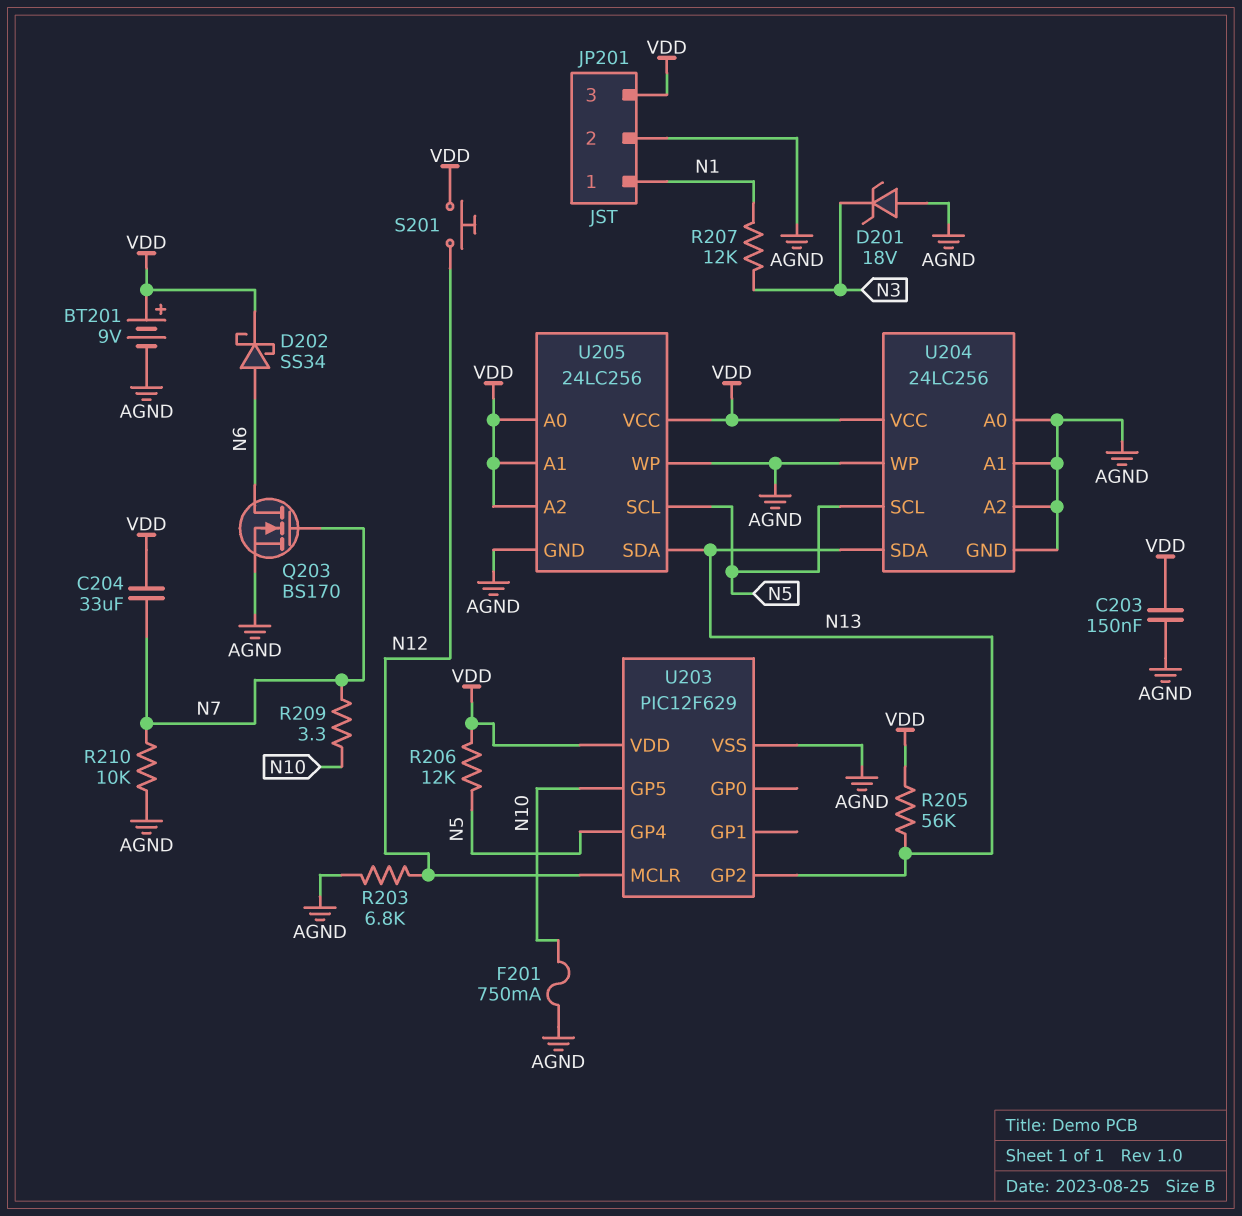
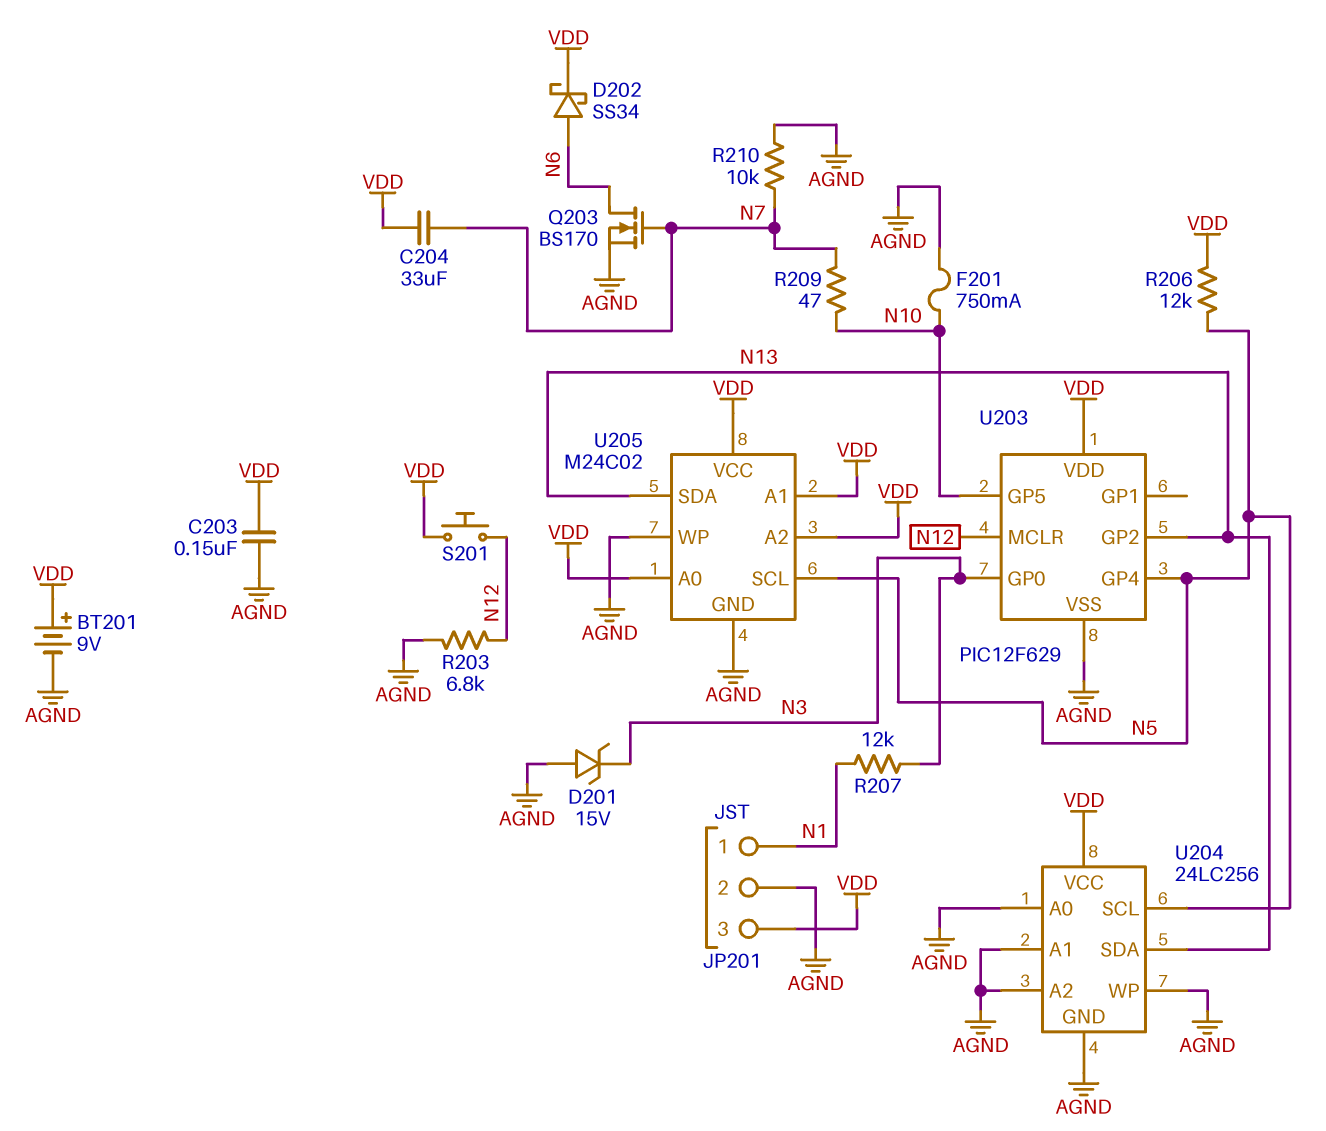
D201: zener 18V (A AGND, K N3) -> zener 15V (A AGND, K N3)
R205: 56k (N13, VDD) -> none
R209: 3.3 (N7, N10) -> 47 (N7, N10)
U203 pin GP0: none -> N3
U205: 24LC256 -> M24C02

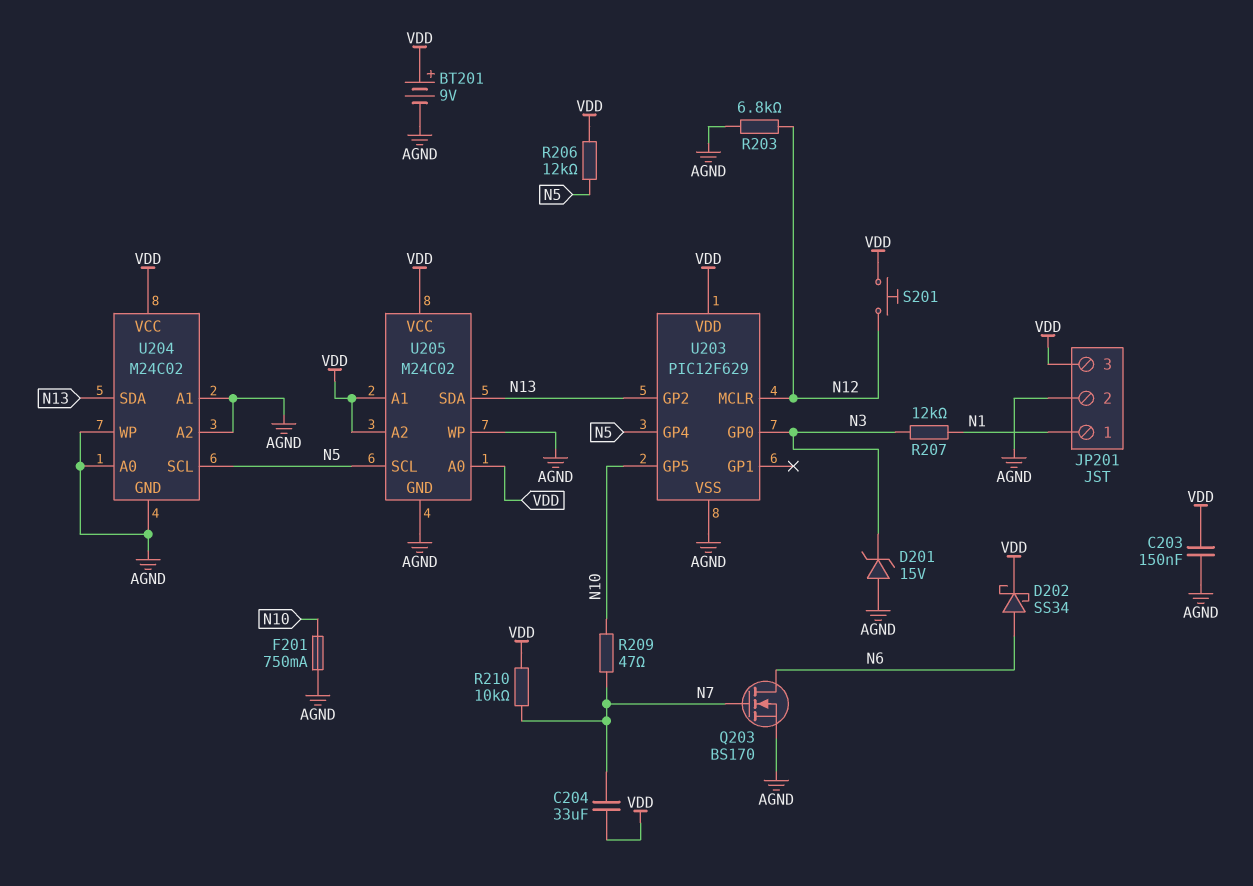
R210: 10k (AGND, N7) -> 10k (N7, VDD)
U204: 24LC256 -> M24C02

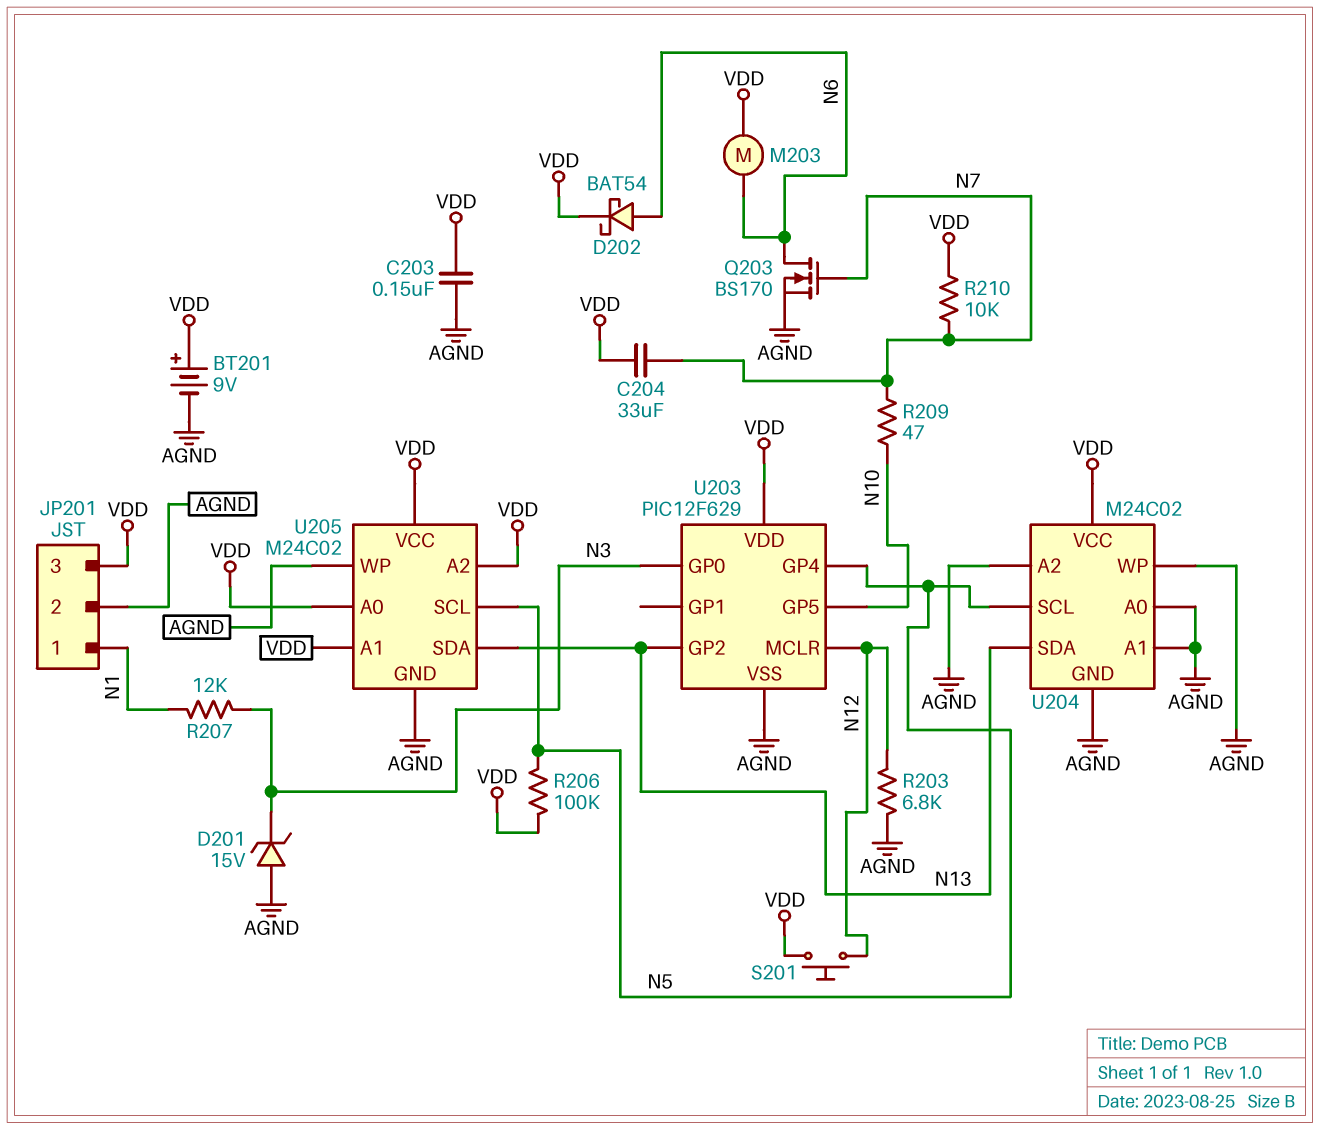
D202: schottky SS34 (A N6, K VDD) -> schottky BAT54 (A N6, K VDD)
F201: 750mA (AGND, N10) -> none
M203: none -> motor (N6, VDD)
R206: 12k (N5, VDD) -> 100k (N5, VDD)

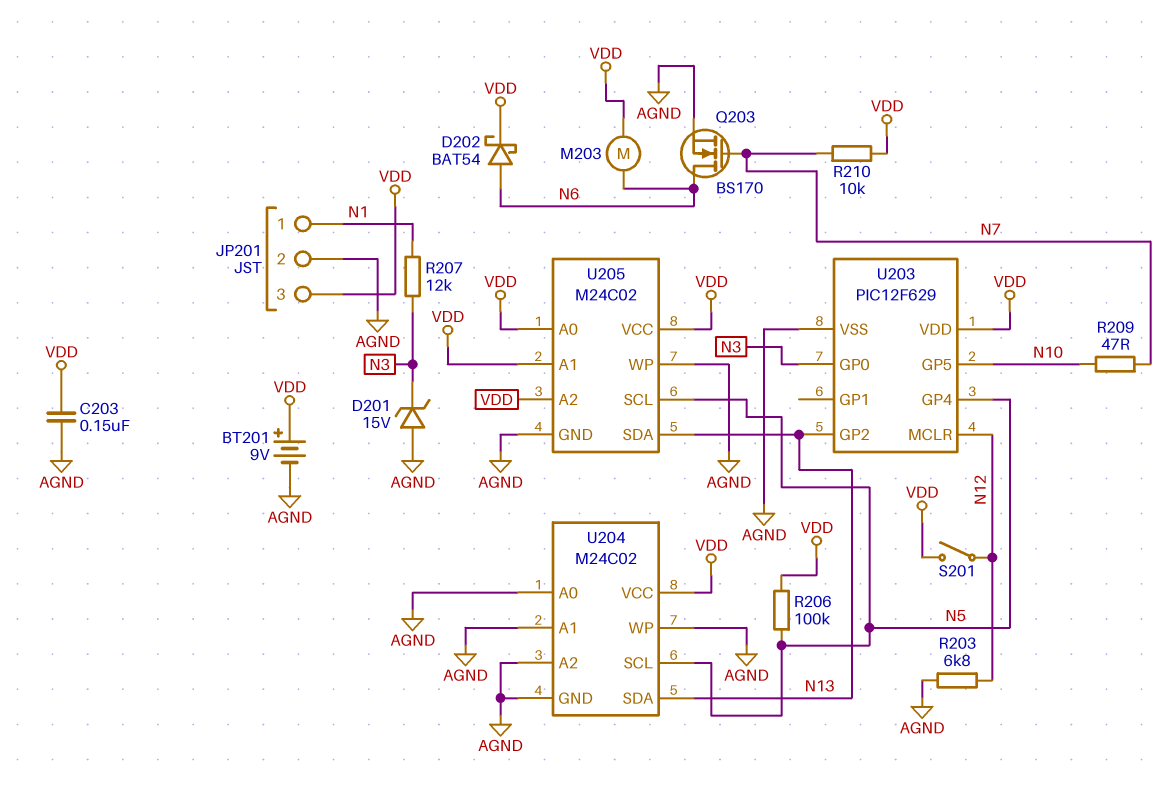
C204: 33uF (N7, VDD) -> none
S201: button (N12, VDD) -> switch (N12, VDD)

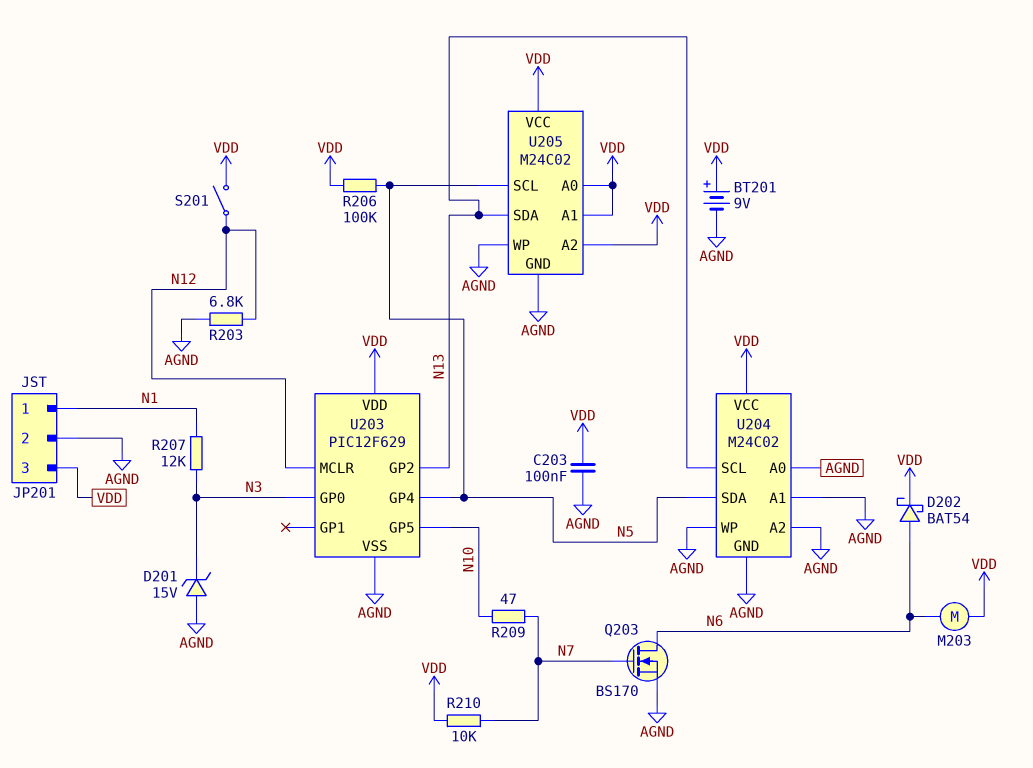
C203: 150nF (AGND, VDD) -> 100nF (AGND, VDD)
U204 pin SCL: N5 -> N13
U204 pin SDA: N13 -> N5

